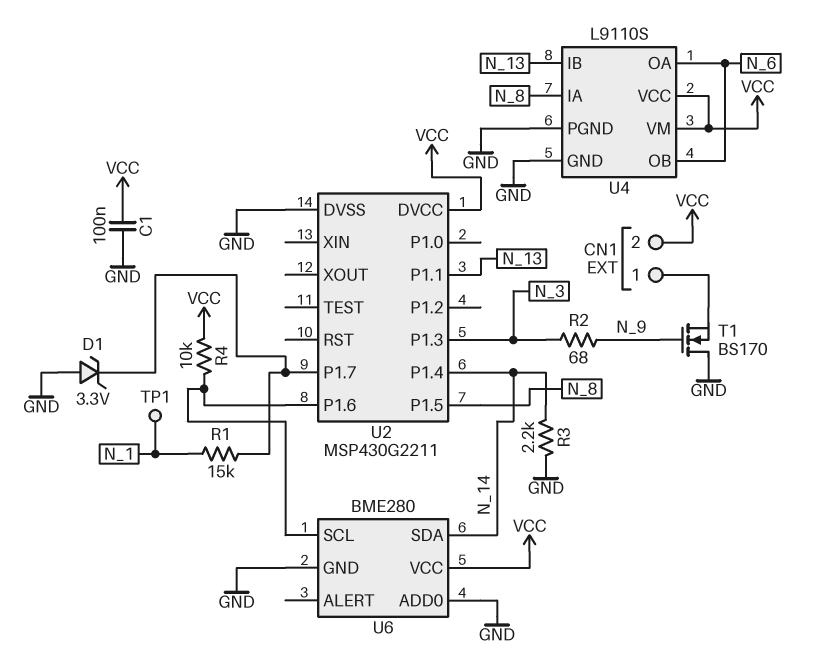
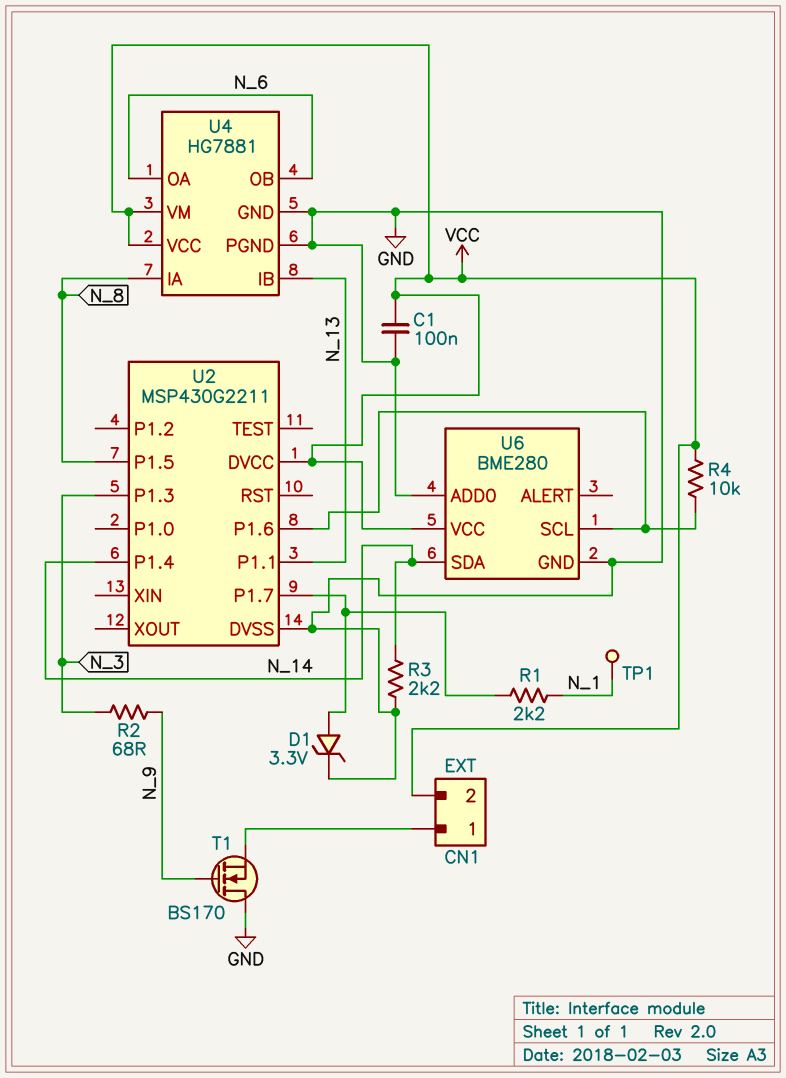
D1: zener 3.3V (A GND, K U2/P1.7) -> zener 3.3V (A U2/P1.7, K GND)
R1: 15k (N_1, U2/P1.7) -> 2.2k (N_1, U2/P1.7)
U4: L9110S -> HG7881

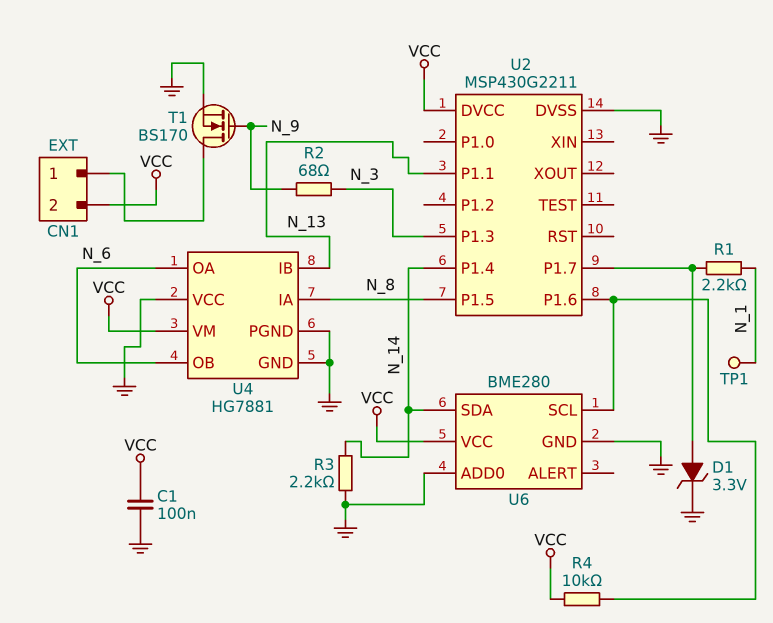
T1: NMOS BS170 (G N_9, D GND, S CN1/1) -> NMOS BS170 (G N_9, D CN1/1, S GND)
U4 pin VCC: VCC -> GND

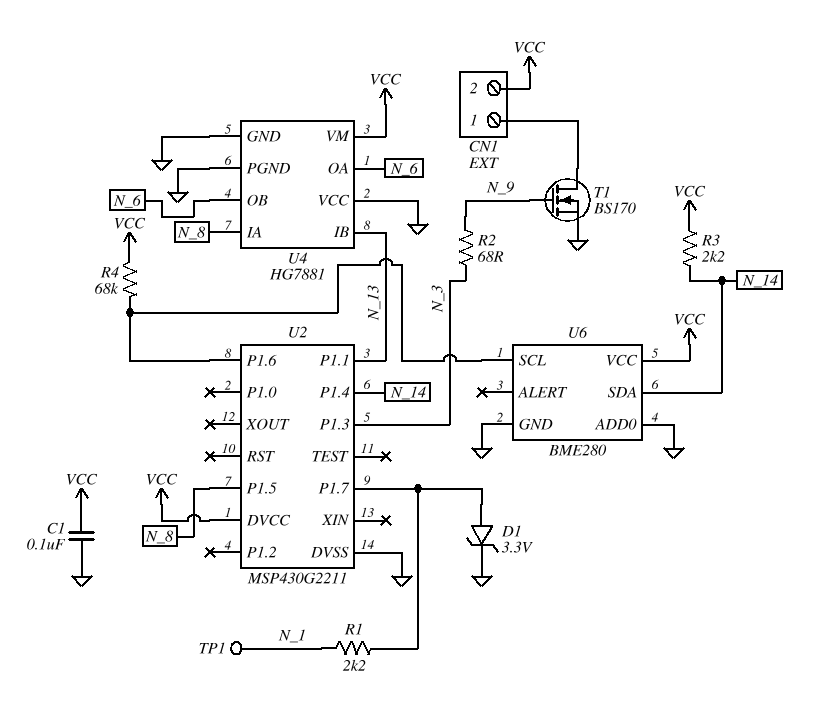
R3: 2.2k (GND, N_14) -> 2.2k (N_14, VCC)
R4: 10k (U2/P1.6, VCC) -> 68k (U2/P1.6, VCC)

